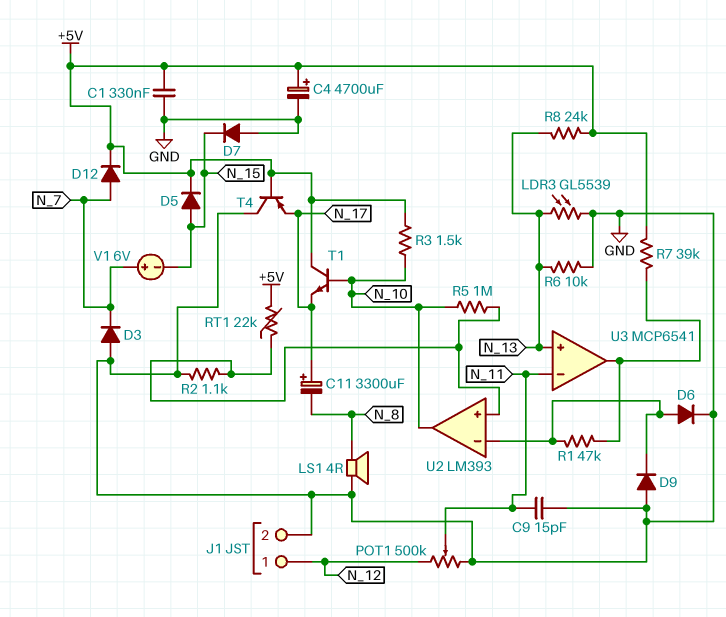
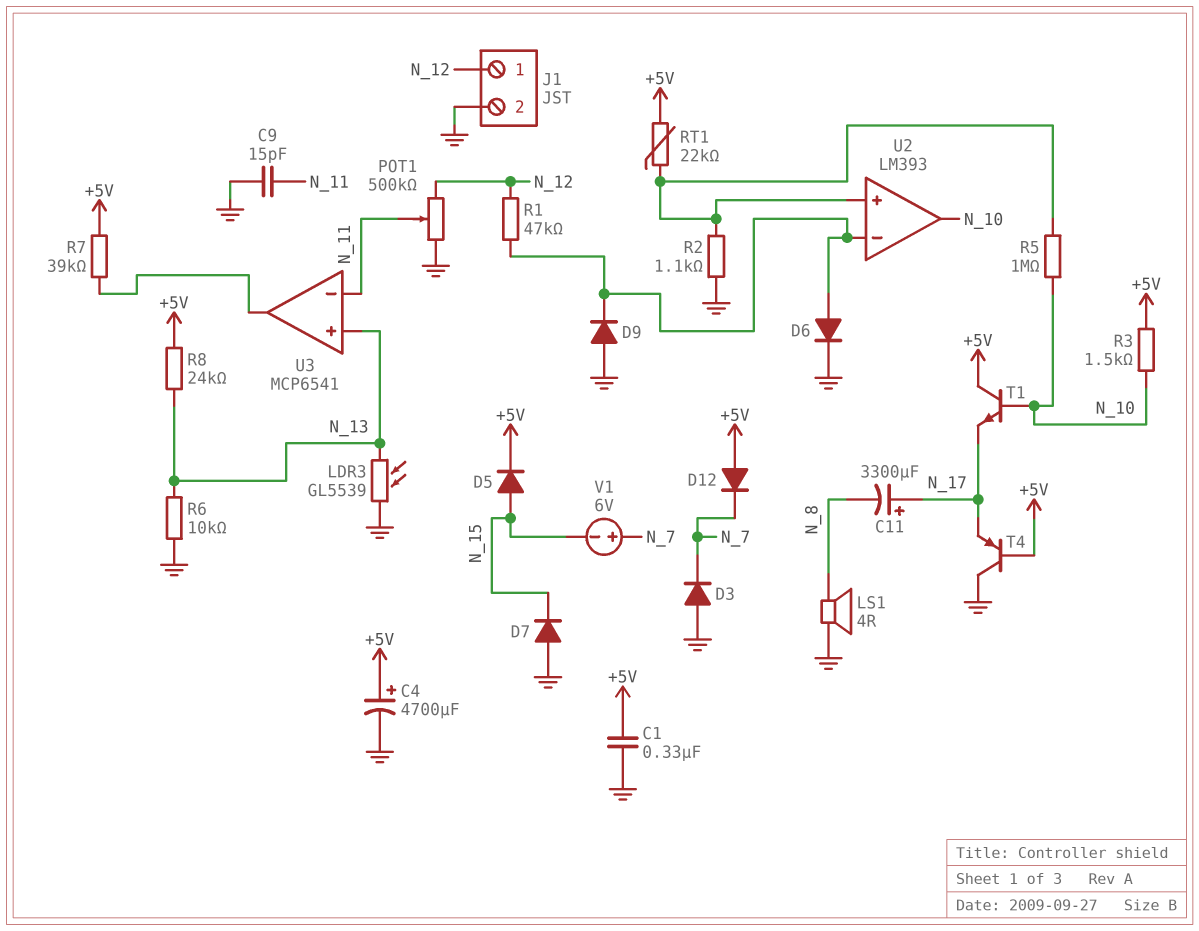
D12: diode (A N_7, K +5V) -> diode (A +5V, K N_7)
R1: 47k (U2/in-, U3/out) -> 47k (N_12, U2/in-)

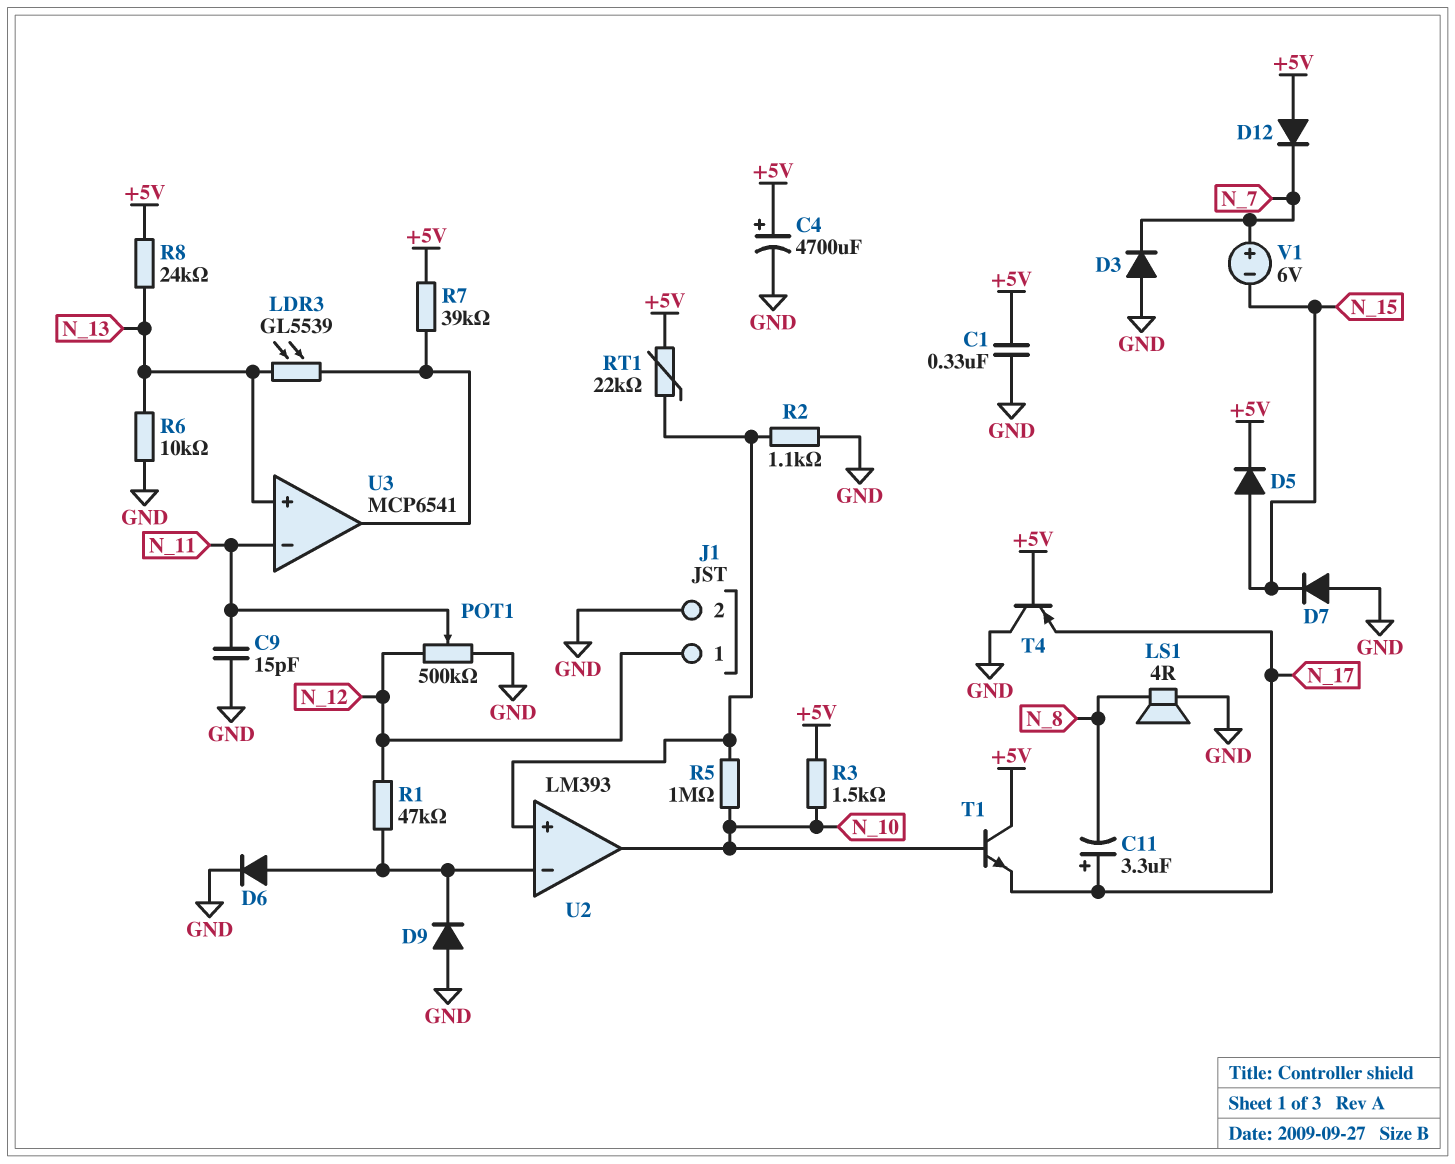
C11: 3300uF (plus N_17, minus N_8) -> 3.3uF (plus N_17, minus N_8)
LDR3: GL5539 (GND, N_13) -> GL5539 (N_13, U3/out)

